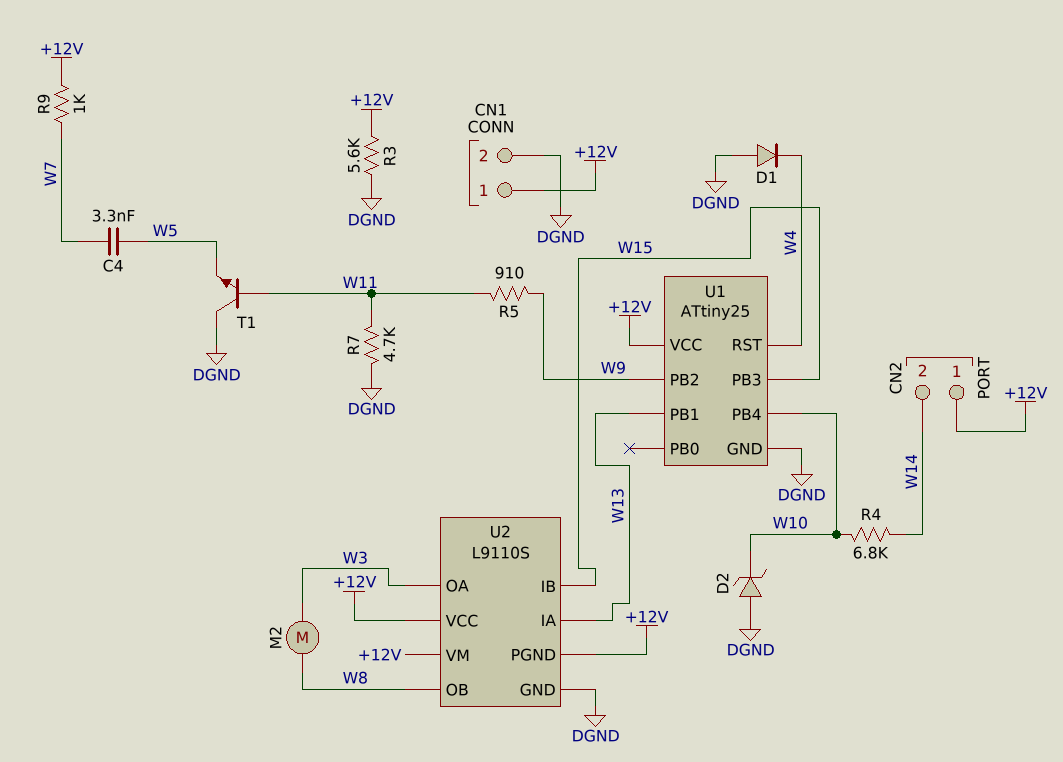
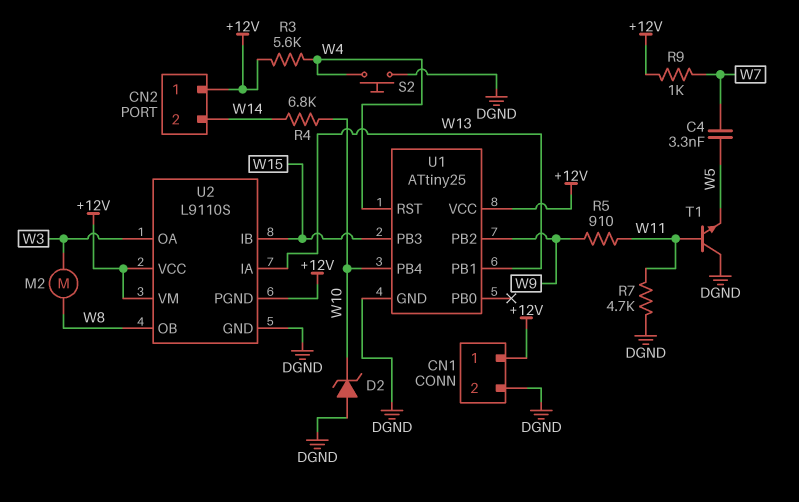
D1: diode (A DGND, K W4) -> none
R3: 5.6k (+12V, DGND) -> 5.6k (+12V, W4)
S2: none -> button (DGND, W4)

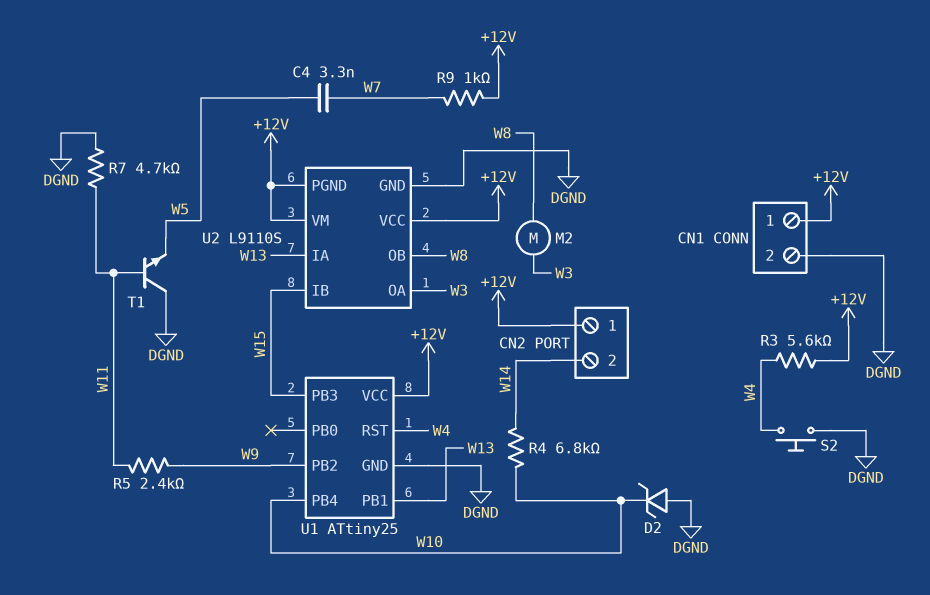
R5: 910 (W9, W11) -> 2.4k (W9, W11)

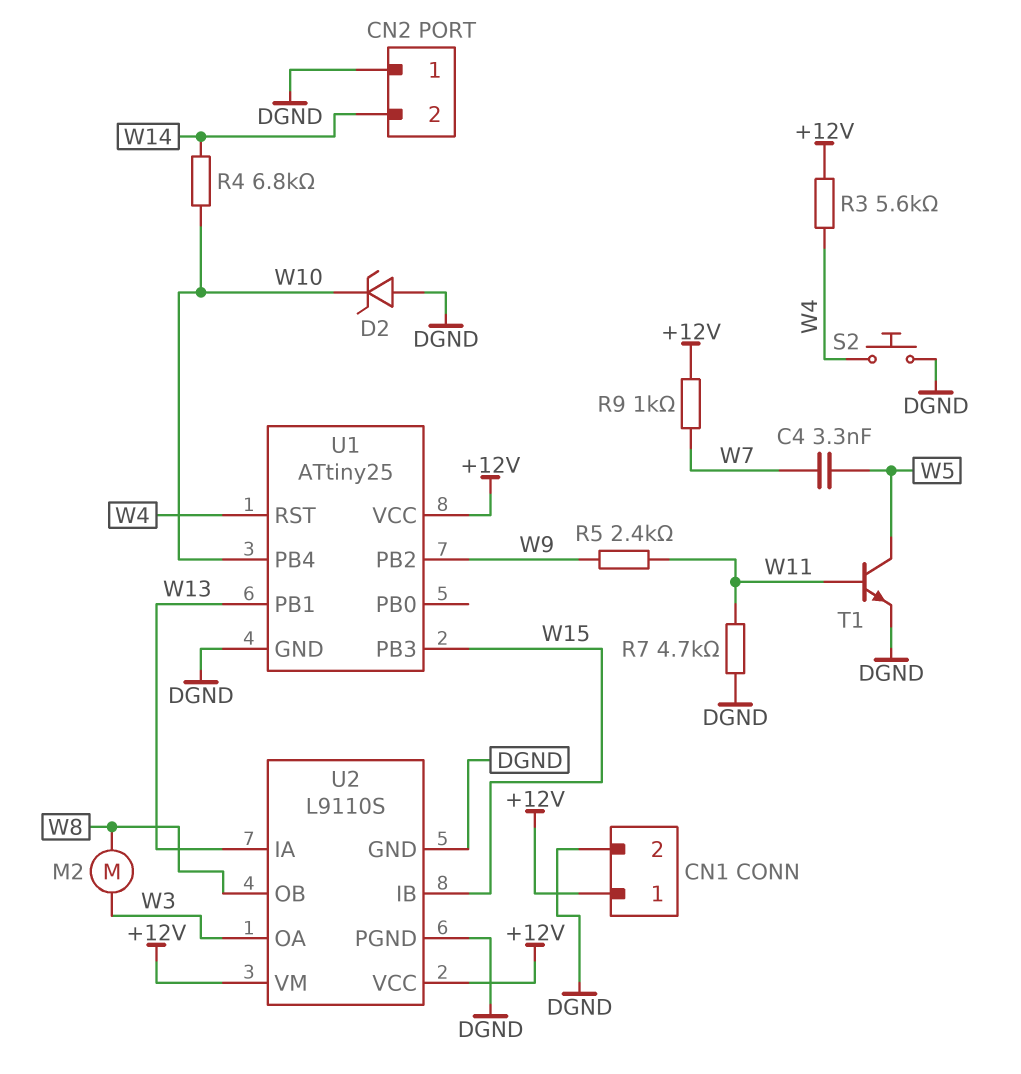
CN2 pin 1: +12V -> DGND
T1: NPN (B W11, C DGND, E W5) -> NPN (B W11, C W5, E DGND)
U2 pin PGND: +12V -> DGND

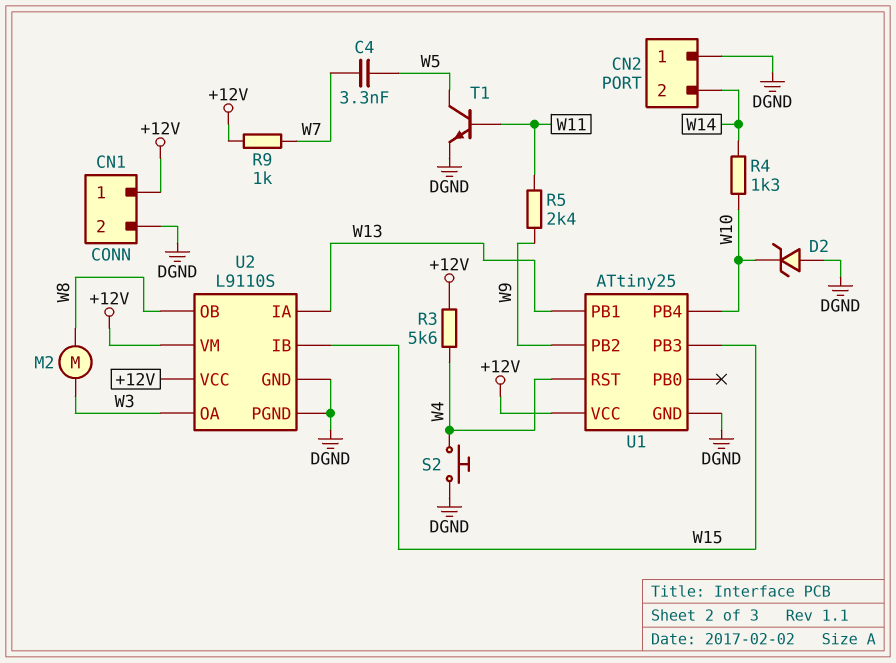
R4: 6.8k (W10, W14) -> 1.3k (W10, W14)
R7: 4.7k (DGND, W11) -> none

